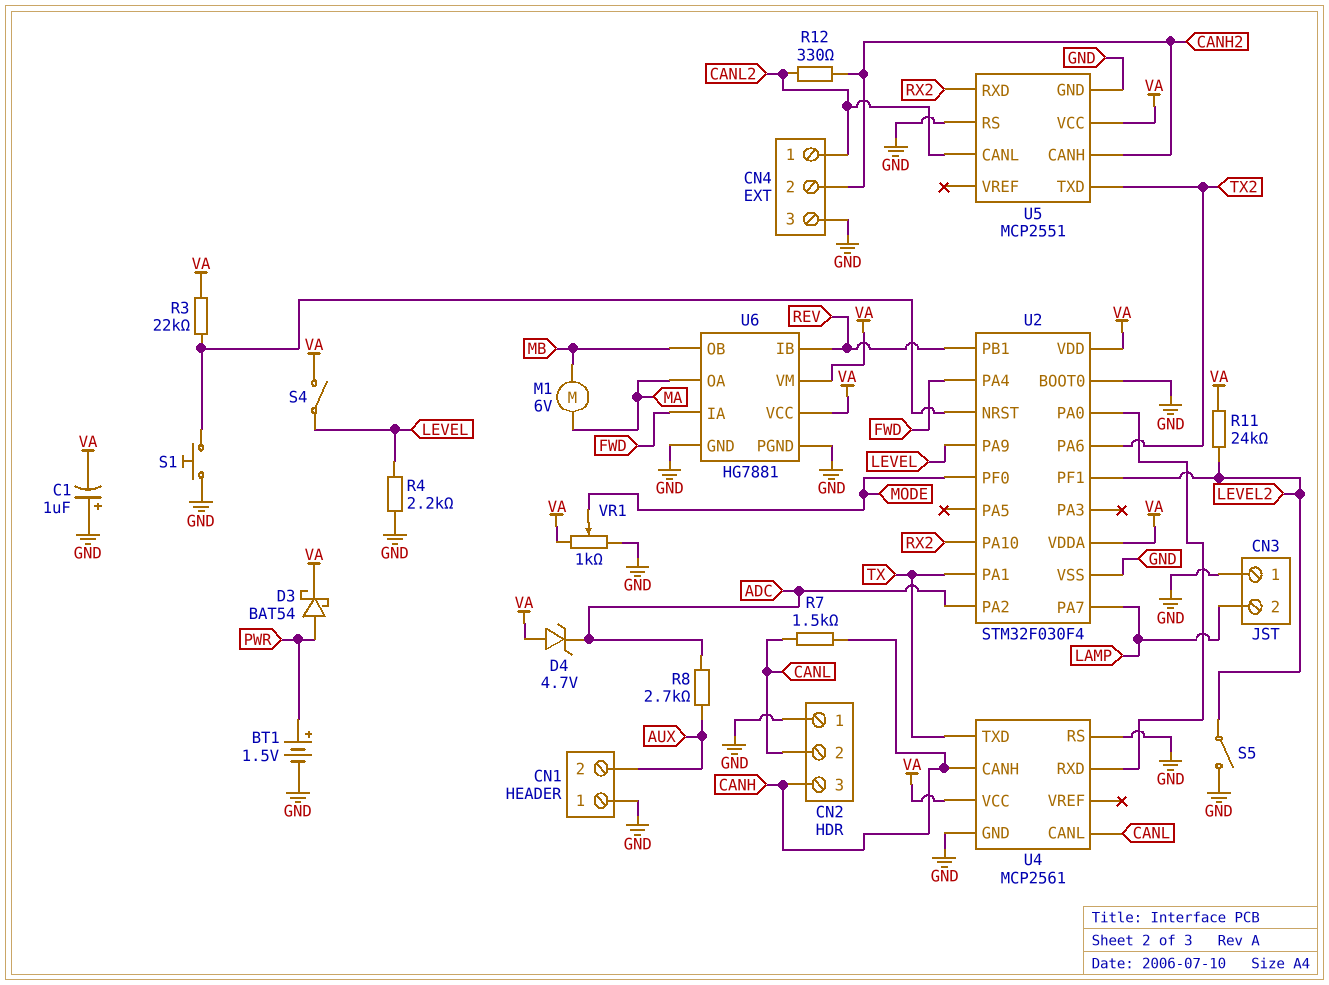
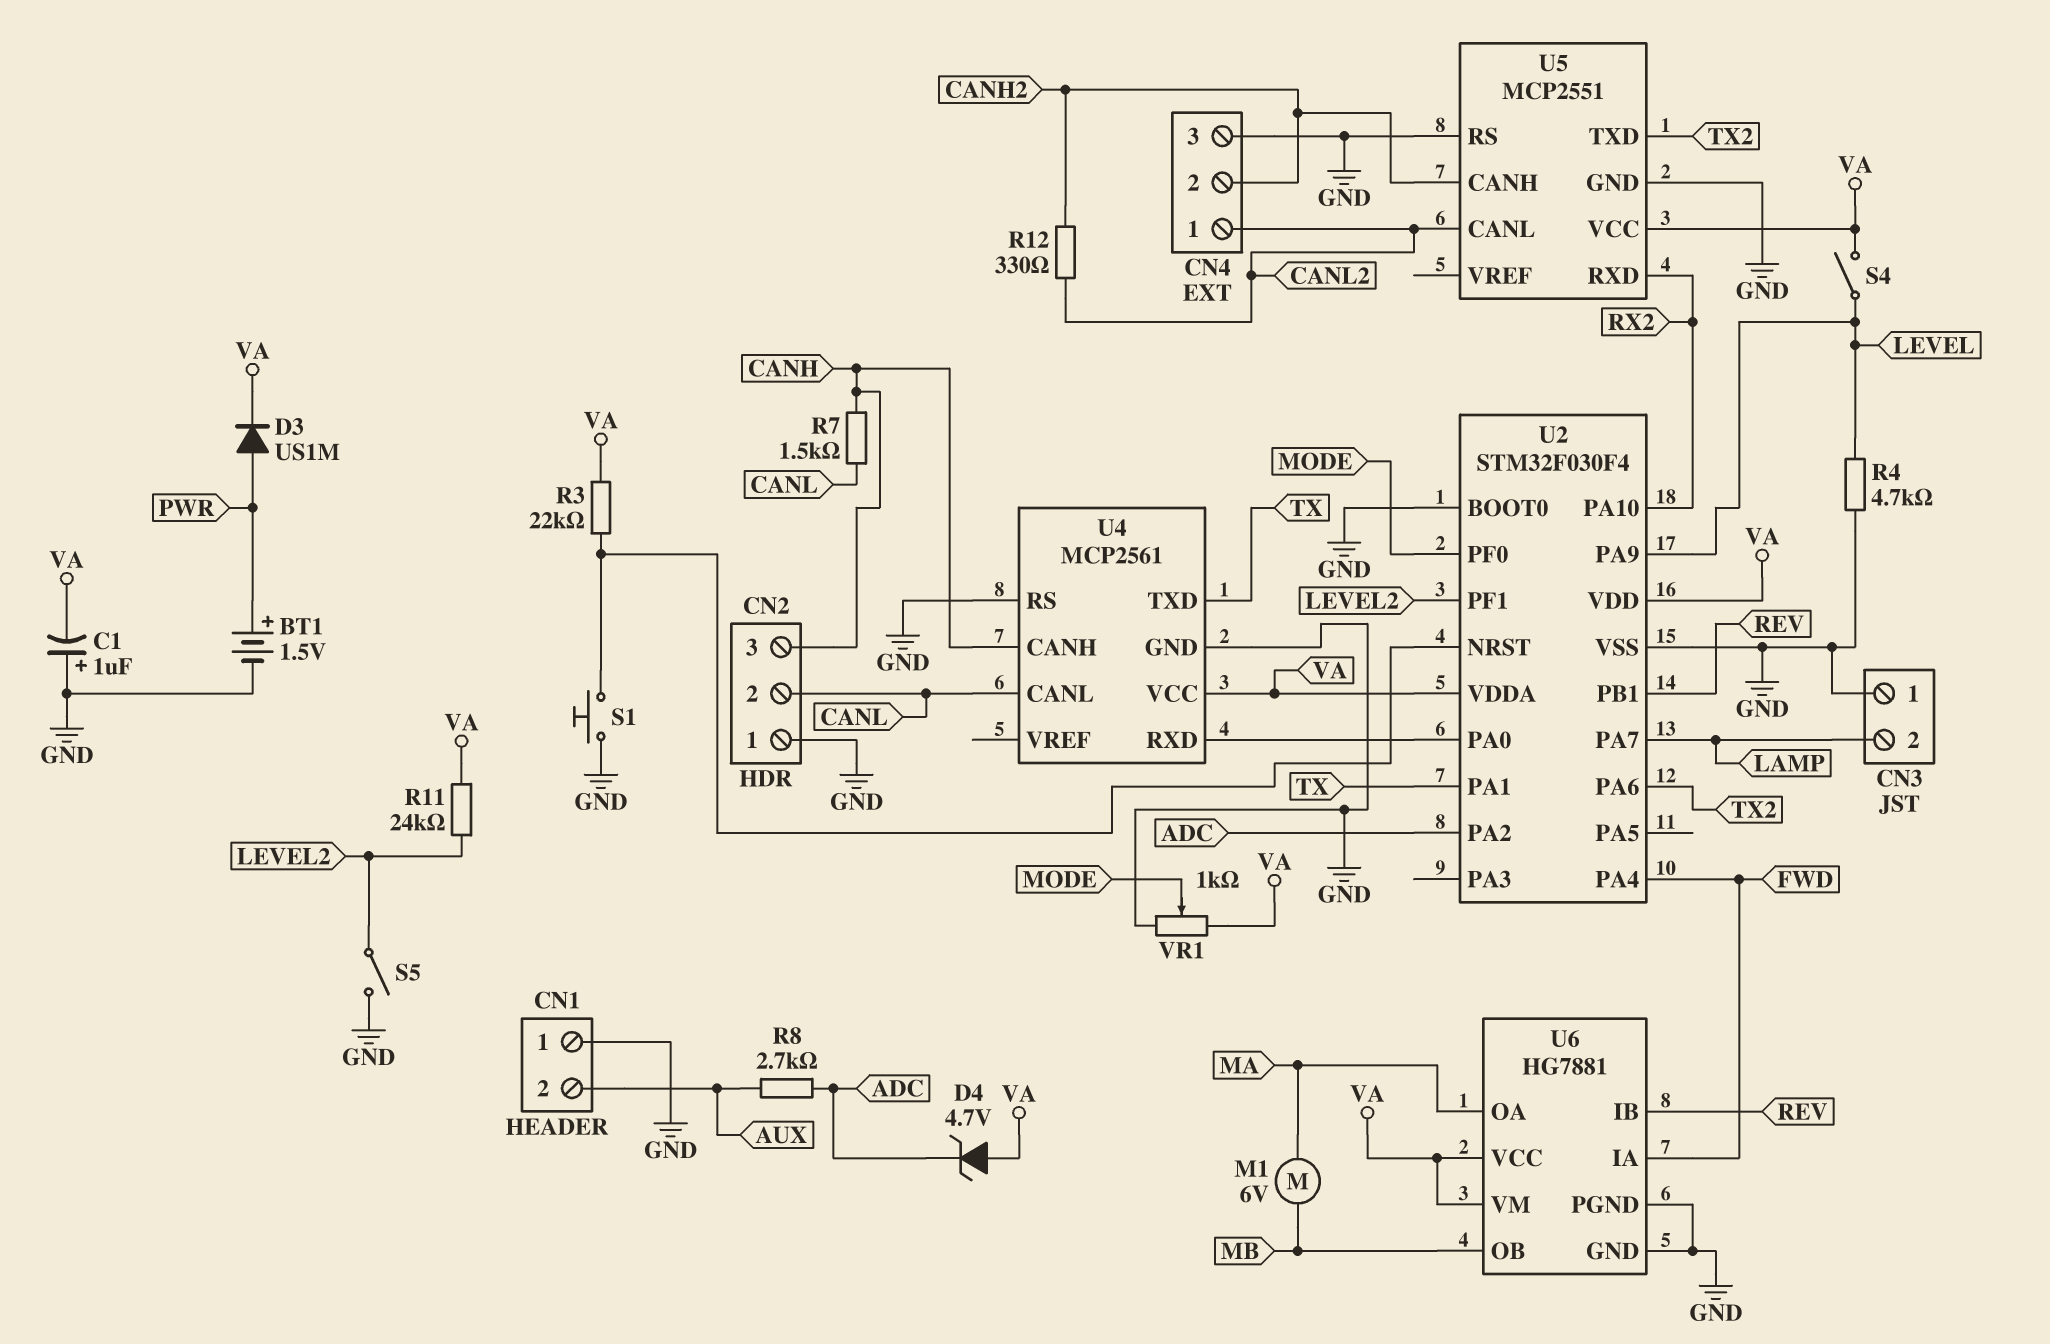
D3: schottky BAT54 (A PWR, K VA) -> diode US1M (A PWR, K VA)
R4: 2.2k (GND, LEVEL) -> 4.7k (GND, LEVEL)

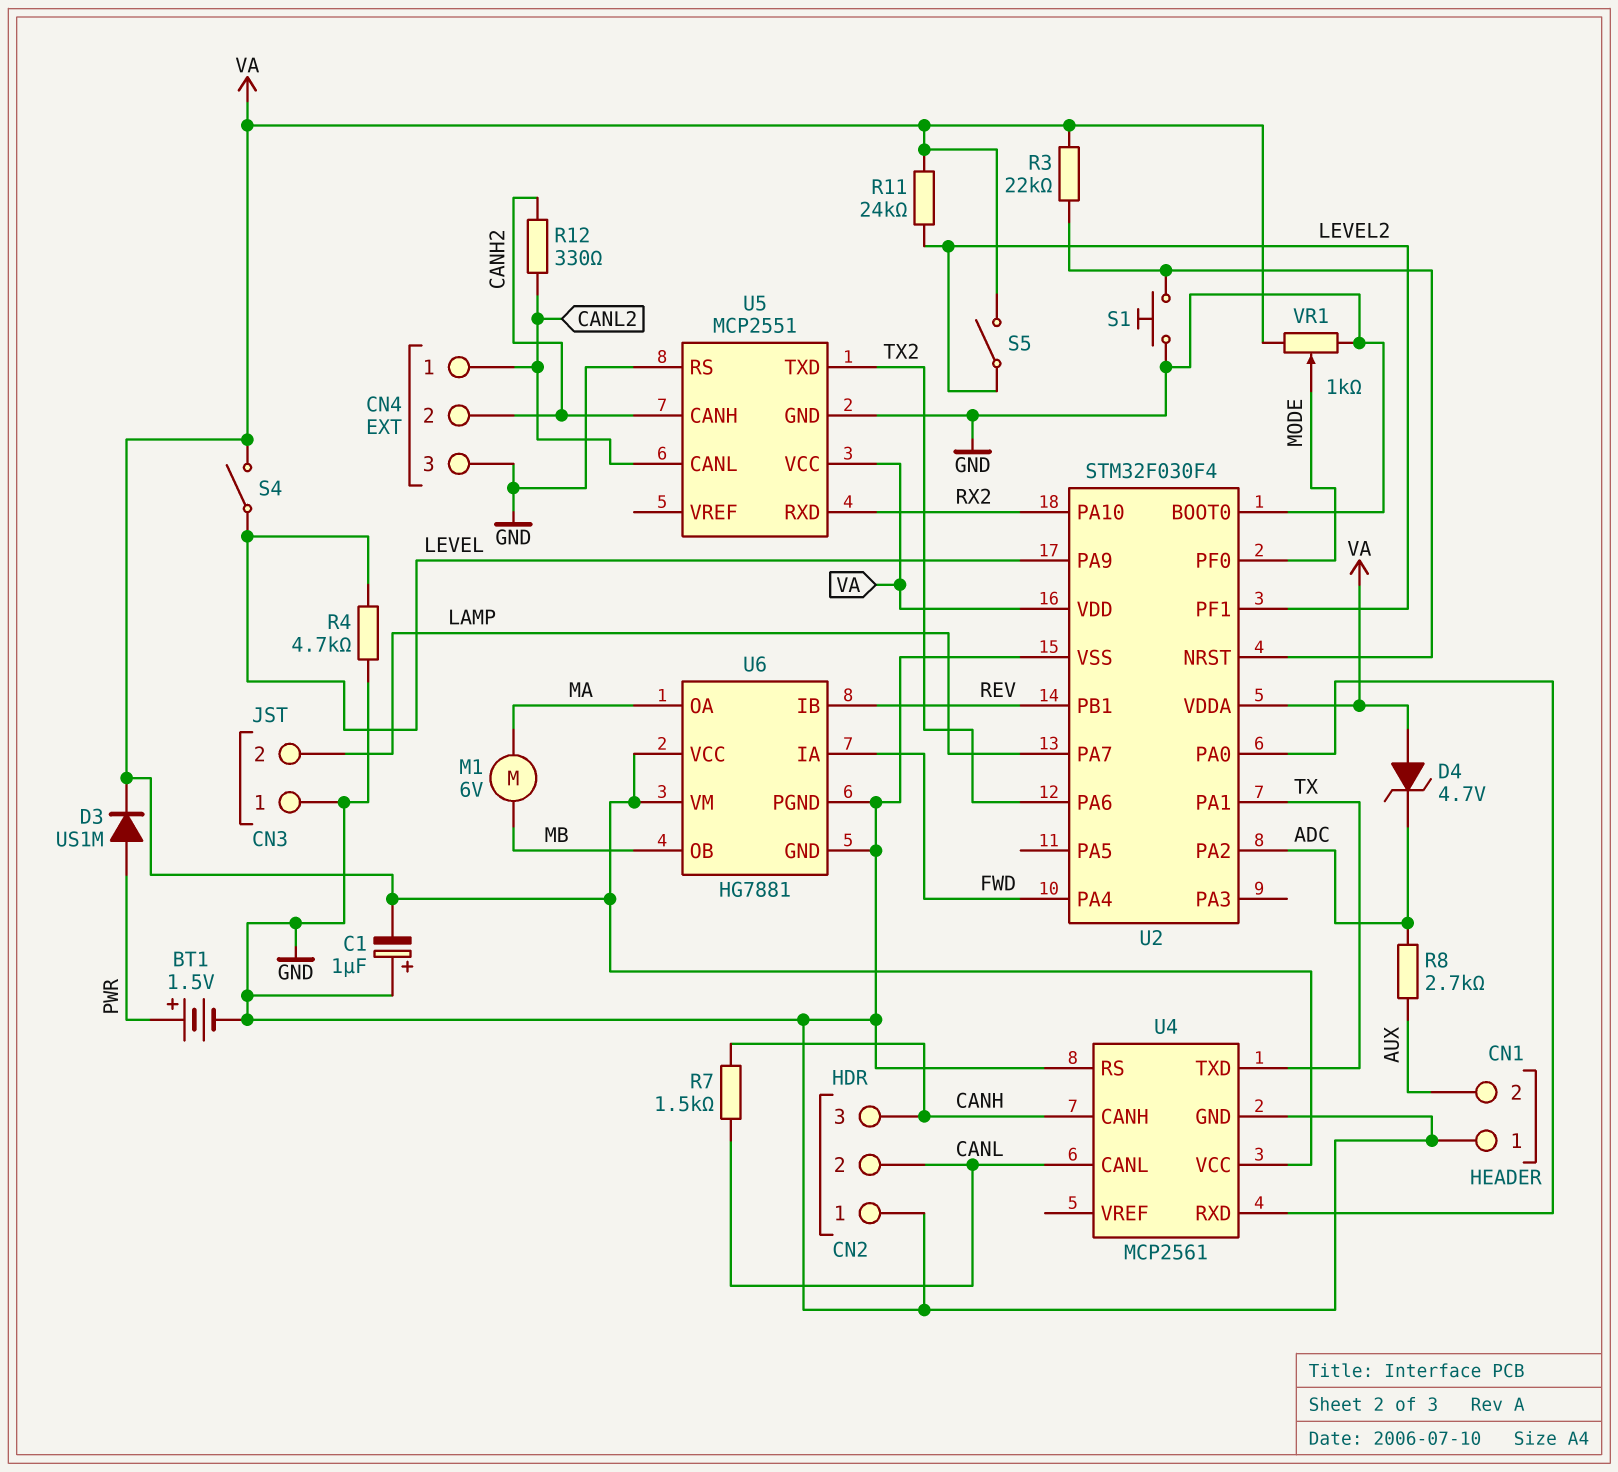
S5: switch (GND, LEVEL2) -> switch (LEVEL2, VA)

